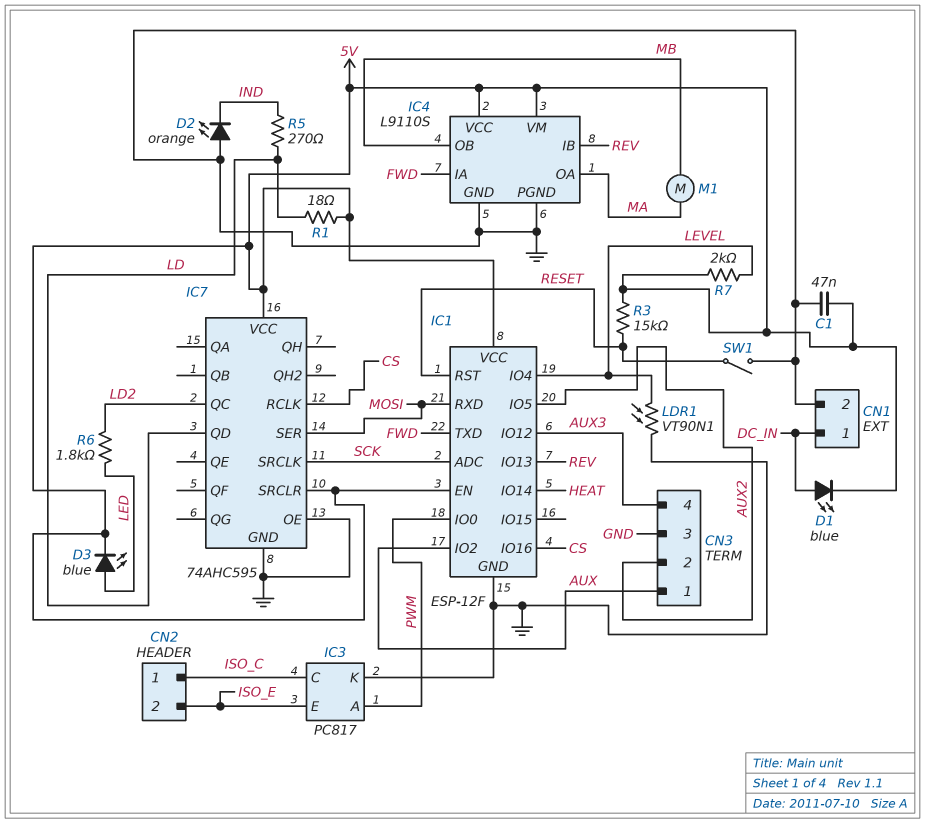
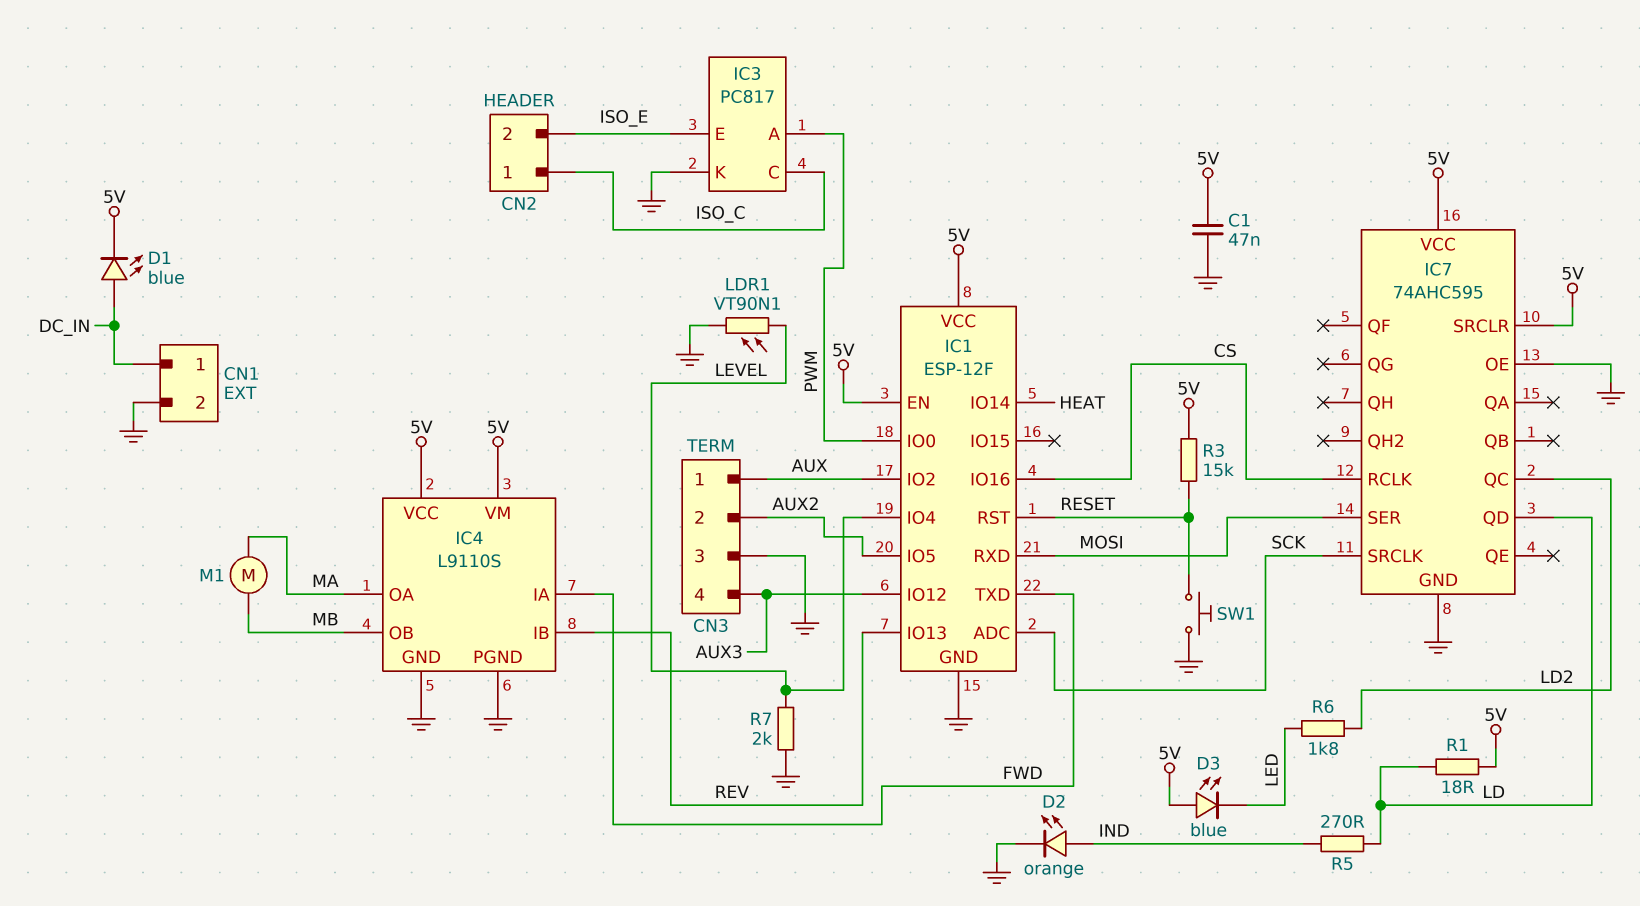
D2: LED orange (A GND, K IND) -> LED orange (A IND, K GND)
D3: LED blue (A LED, K 5V) -> LED blue (A 5V, K LED)
R7: 2k (5V, LEVEL) -> 2k (GND, LEVEL)
SW1: switch (GND, RESET) -> button (GND, RESET)

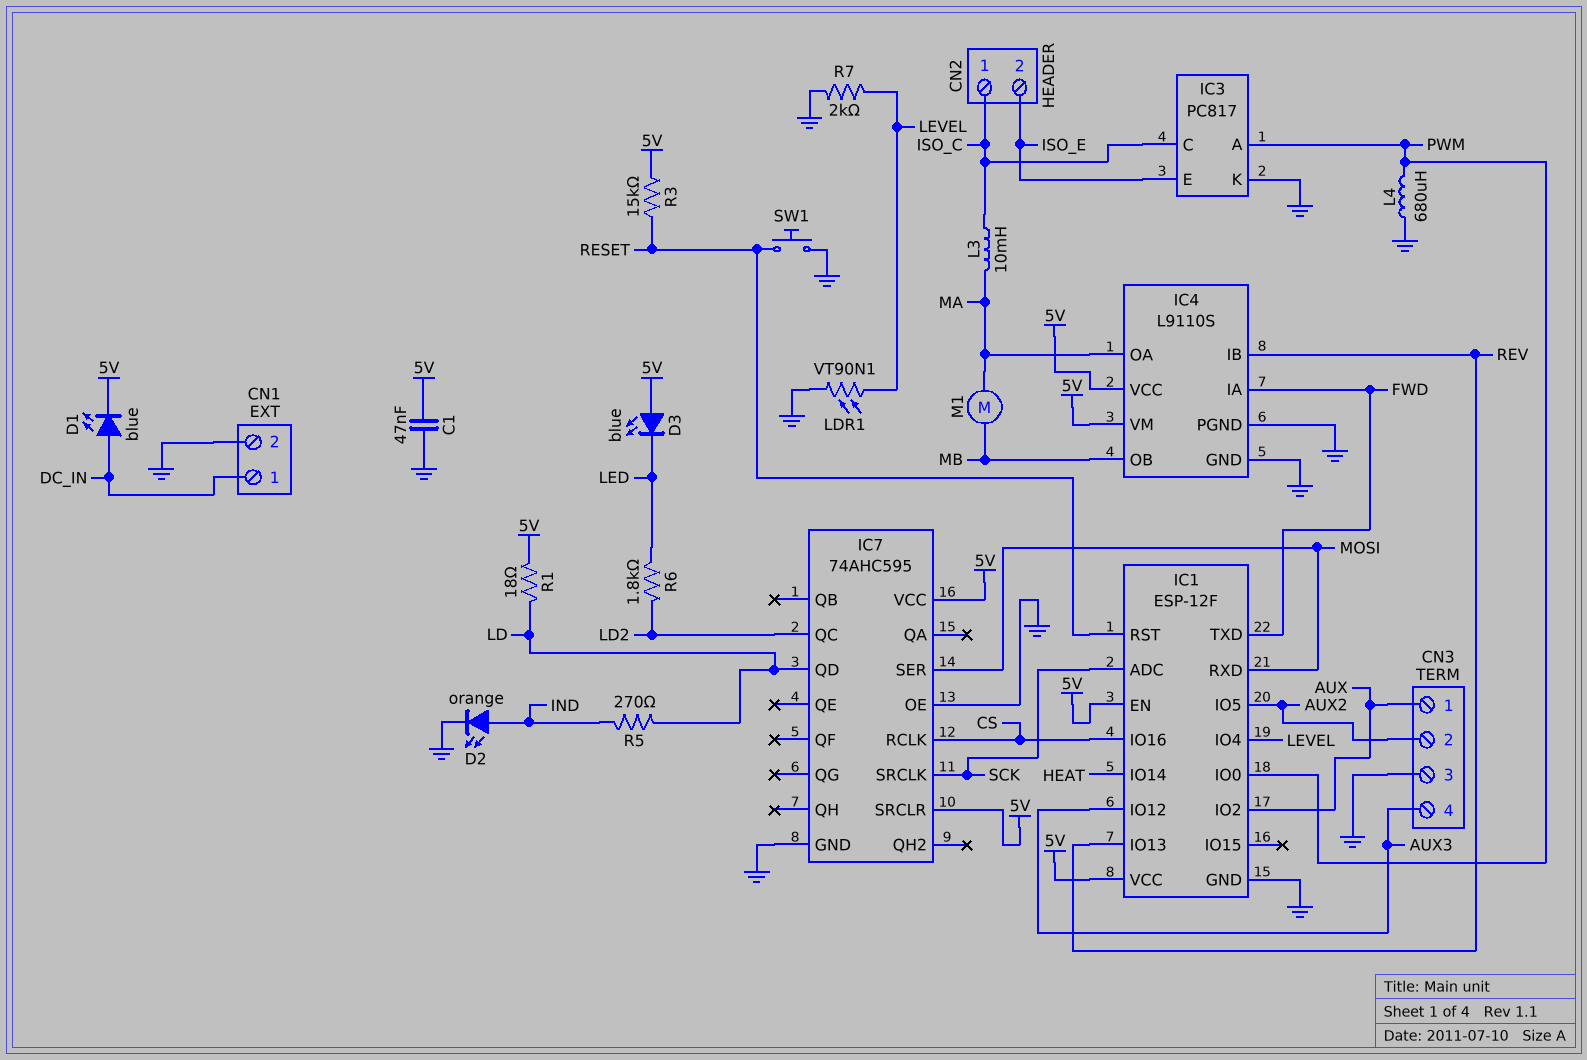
L3: none -> 10mH (ISO_C, MA)
L4: none -> 680uH (GND, PWM)

